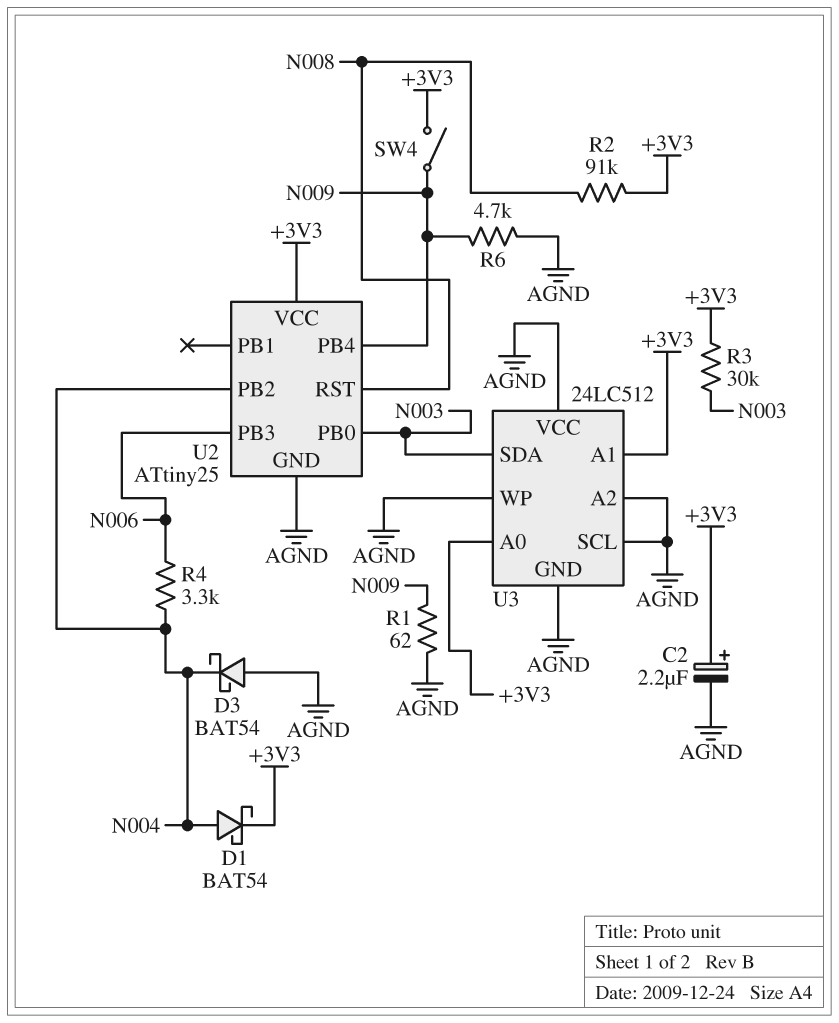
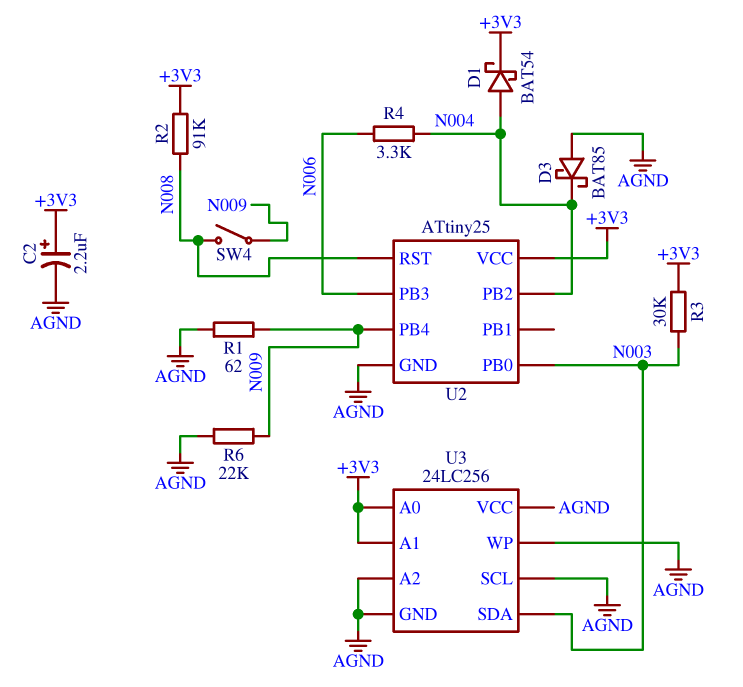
D3: schottky BAT54 (A AGND, K N004) -> schottky BAT85 (A AGND, K N004)
R6: 4.7k (AGND, N009) -> 22k (AGND, N009)
SW4: switch (+3V3, N009) -> switch (N008, N009)
U3: 24LC512 -> 24LC256

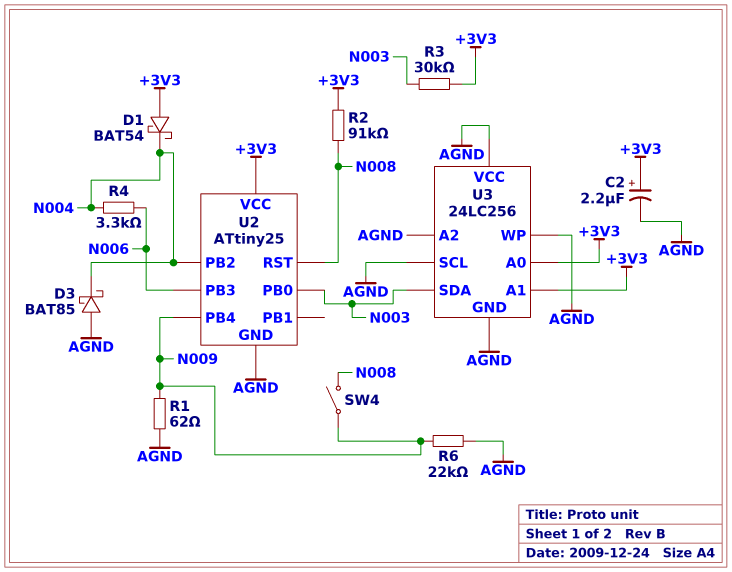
D1: schottky BAT54 (A N004, K +3V3) -> schottky BAT54 (A +3V3, K N004)

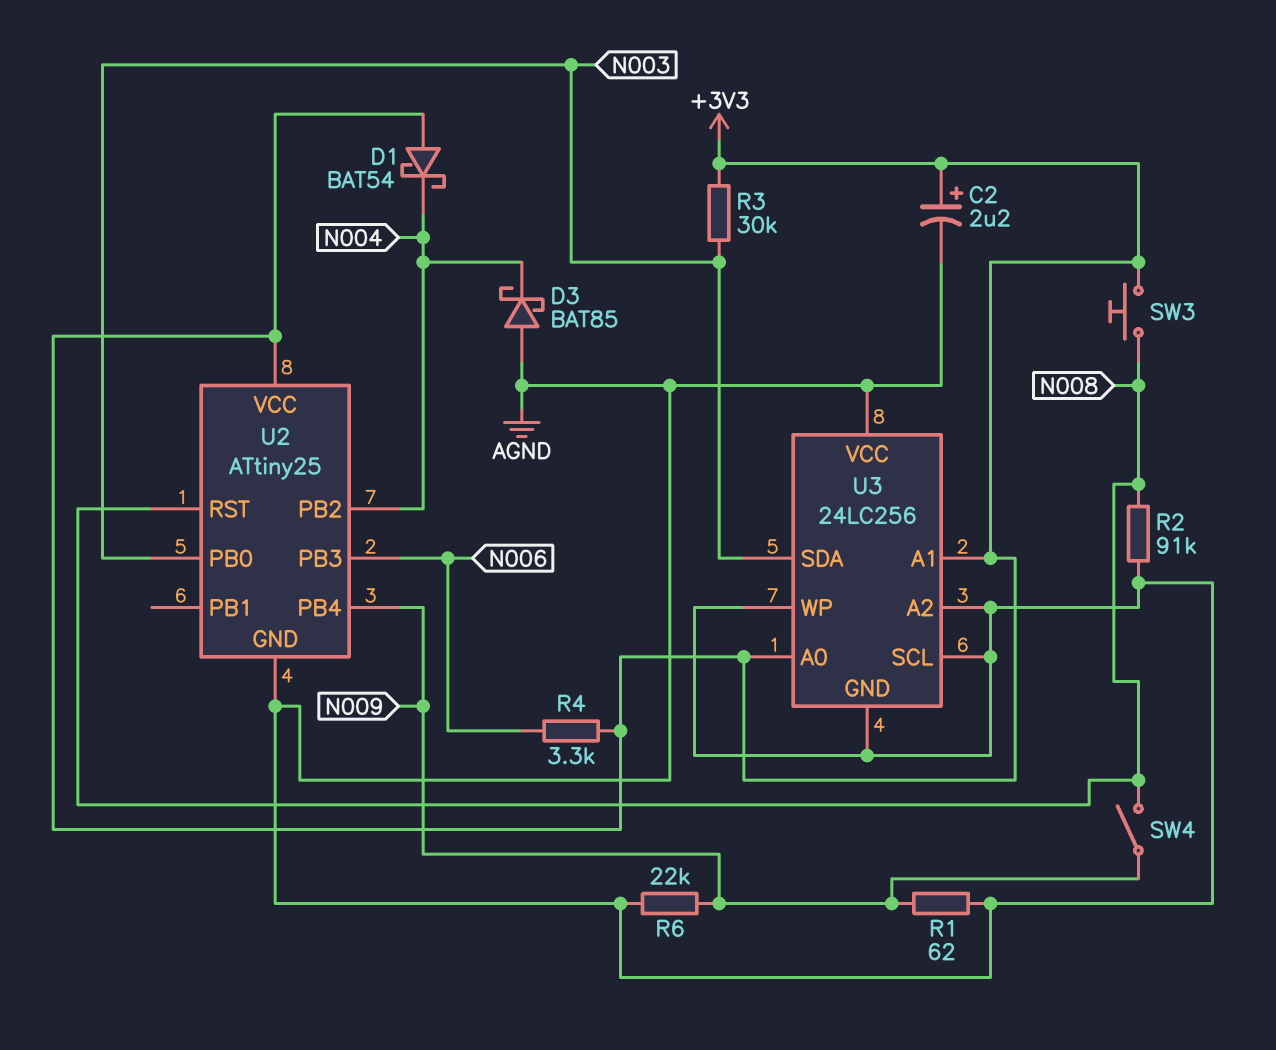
R2: 91k (+3V3, N008) -> 91k (AGND, N008)
R4: 3.3k (N004, N006) -> 3.3k (+3V3, N006)
SW3: none -> button (+3V3, N008)

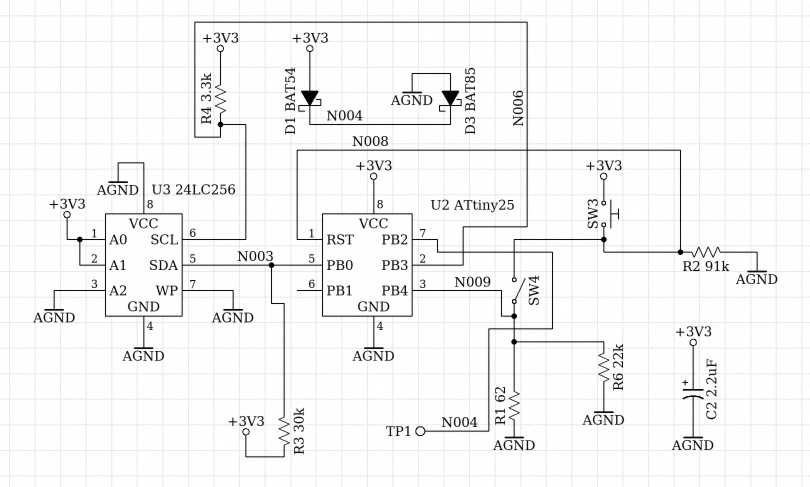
TP1: none -> test point (N004)
U3 pin SCL: AGND -> N006

